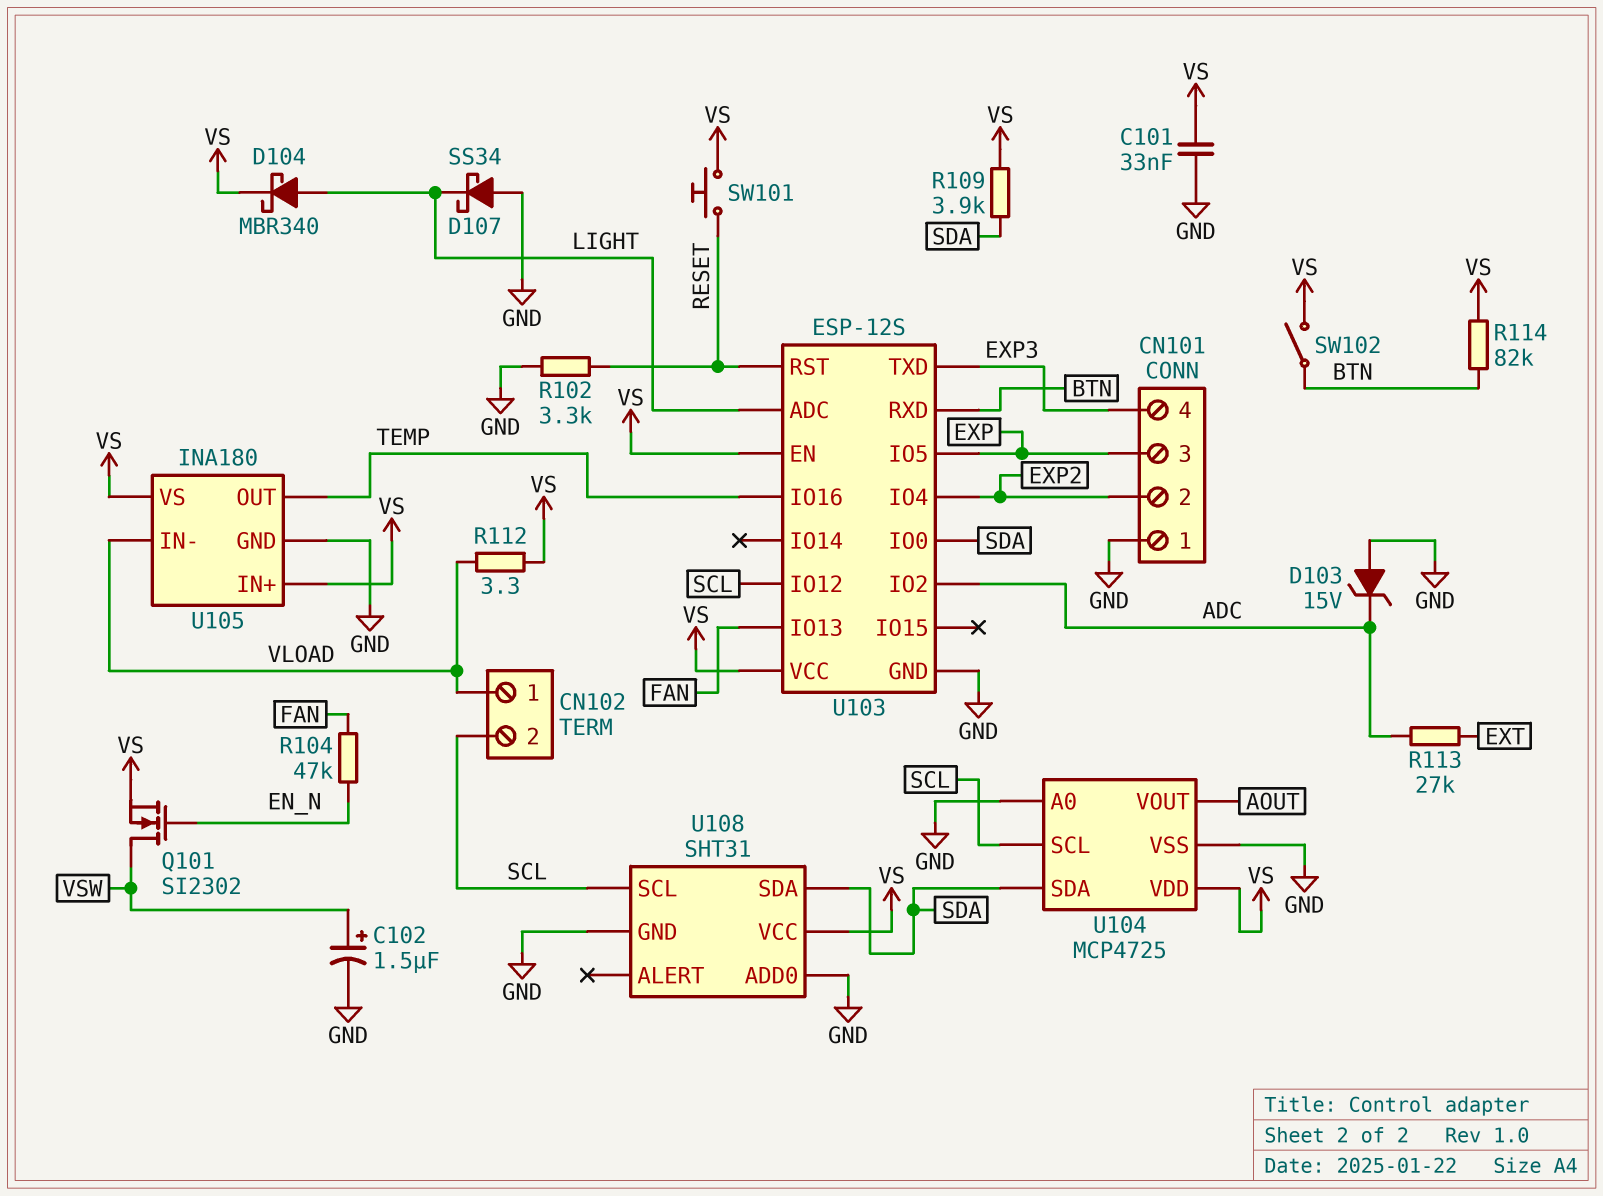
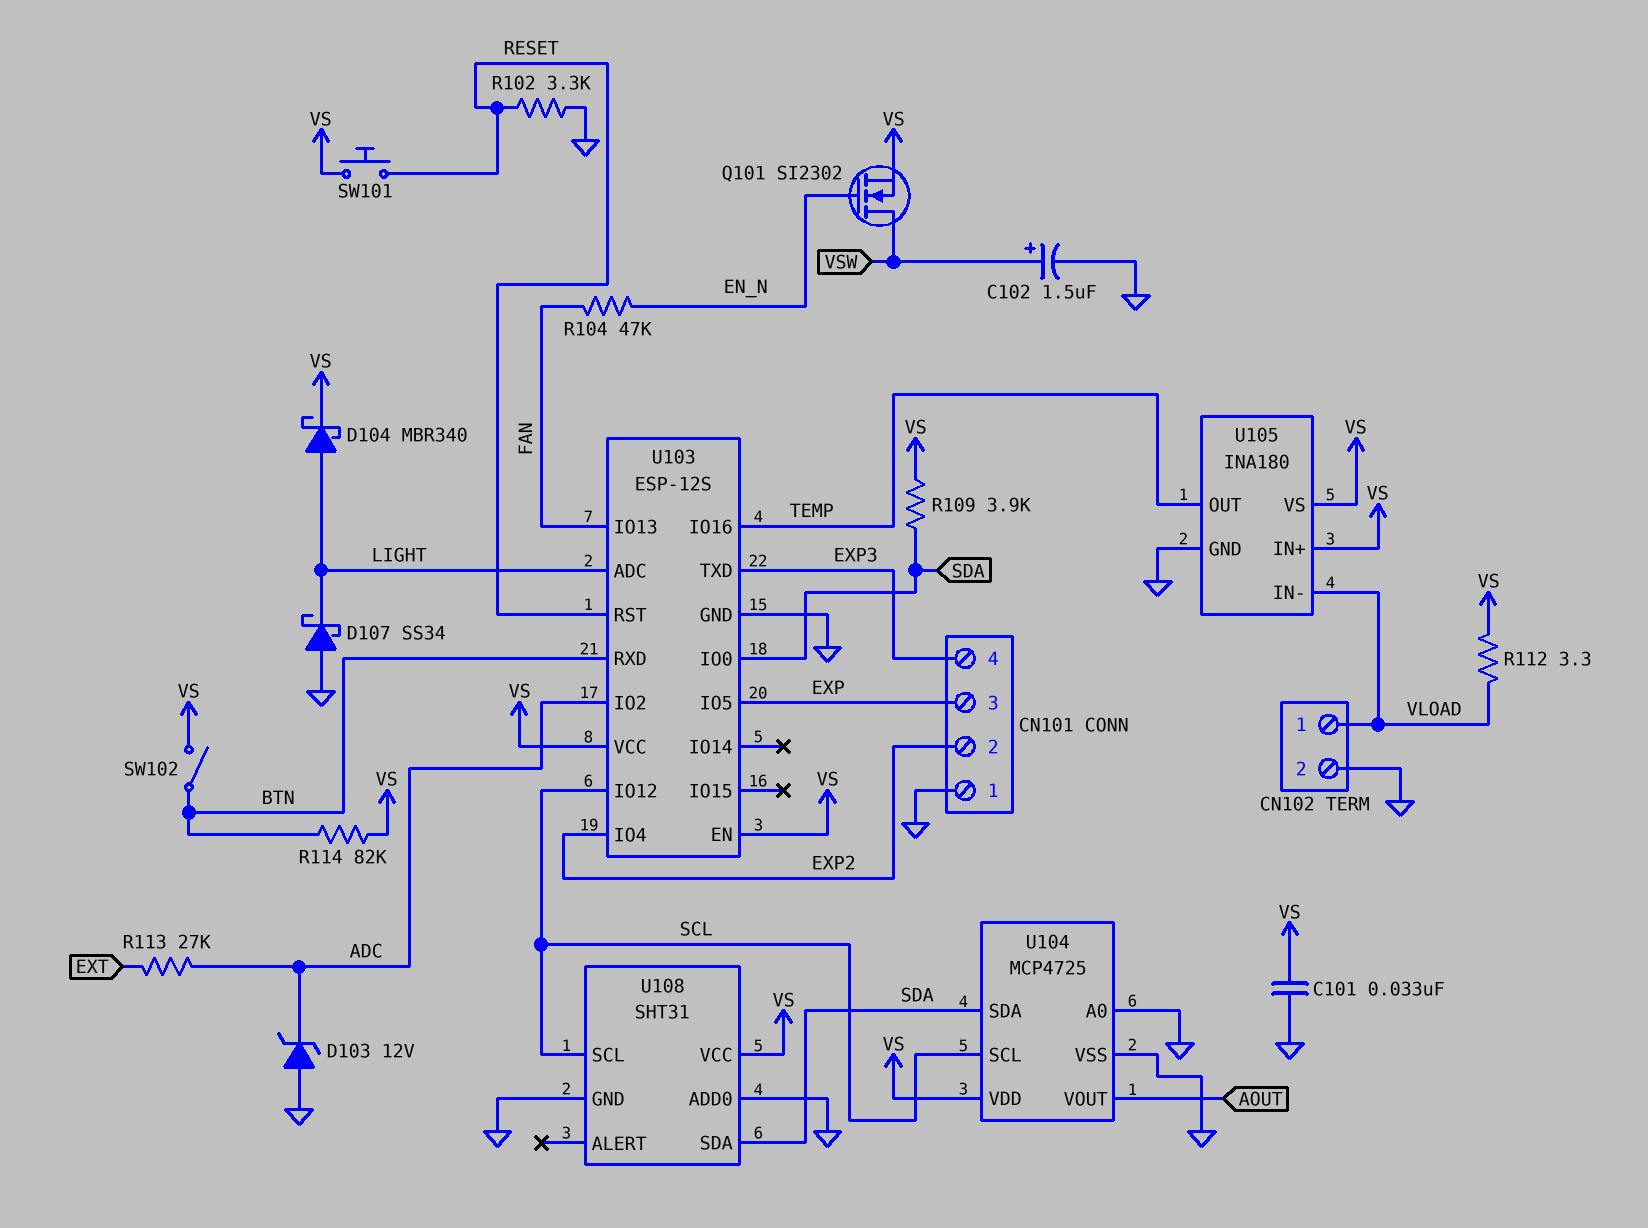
CN102 pin 2: SCL -> GND
D103: zener 15V (A GND, K ADC) -> zener 12V (A GND, K ADC)

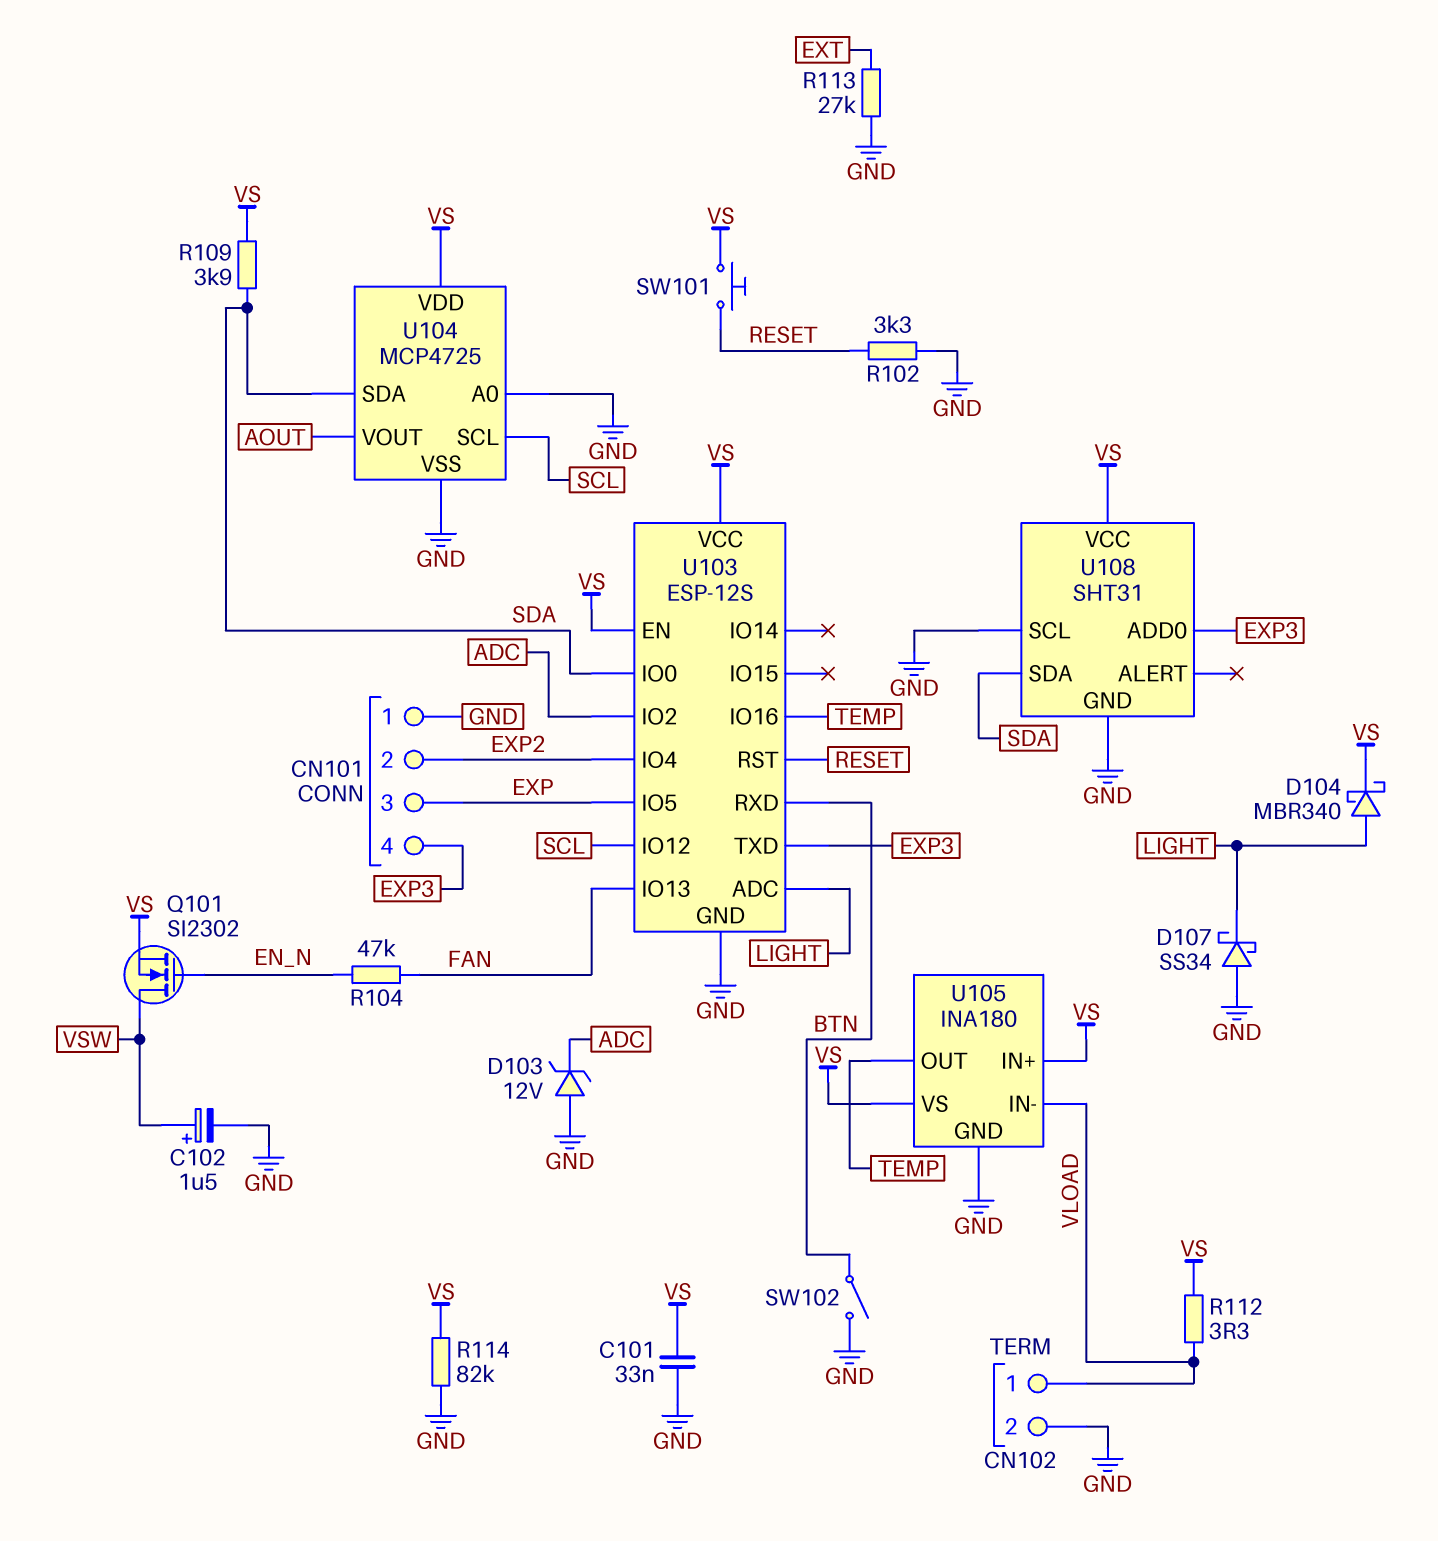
R113: 27k (ADC, EXT) -> 27k (EXT, GND)
R114: 82k (BTN, VS) -> 82k (GND, VS)
SW102: switch (BTN, VS) -> switch (BTN, GND)
U108 pin ADD0: GND -> EXP3
U108 pin SCL: SCL -> GND

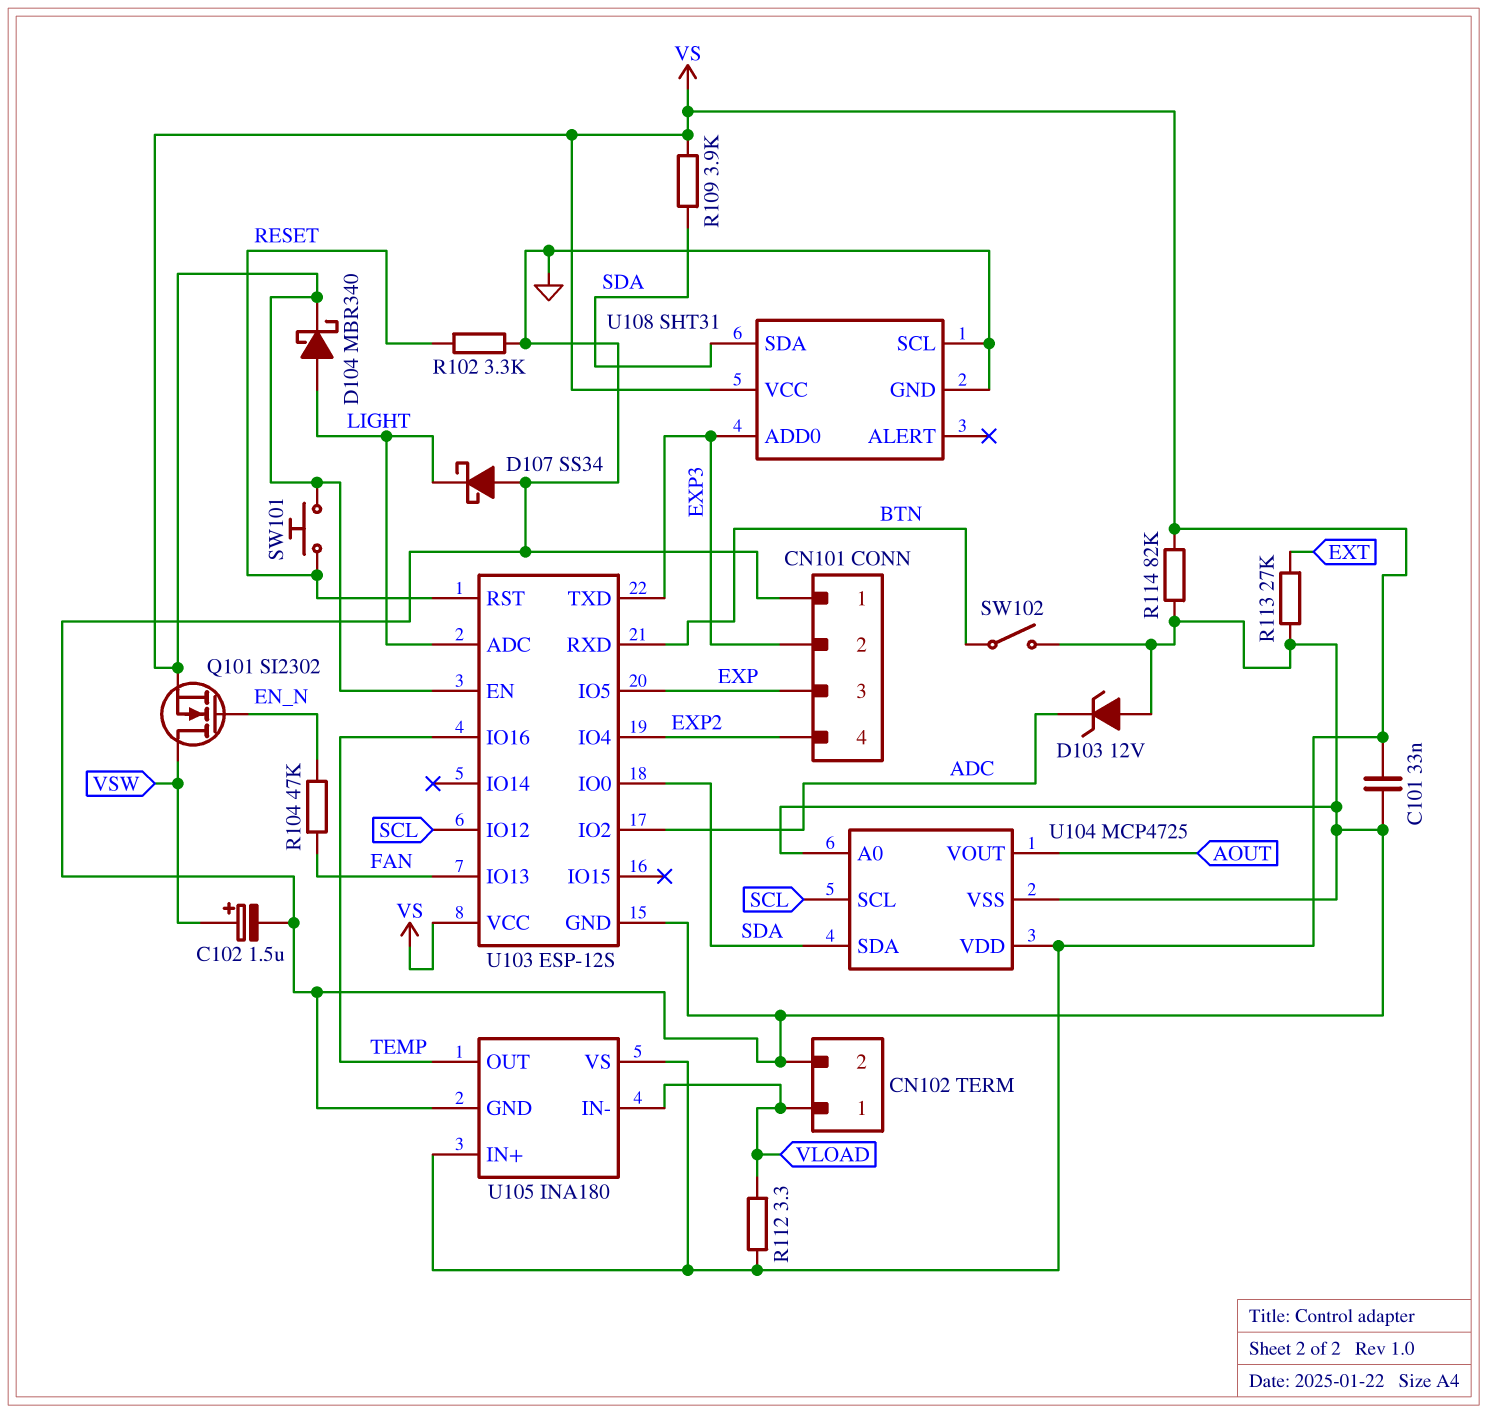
CN101 pin 2: EXP2 -> EXP3
CN101 pin 4: EXP3 -> EXP2

